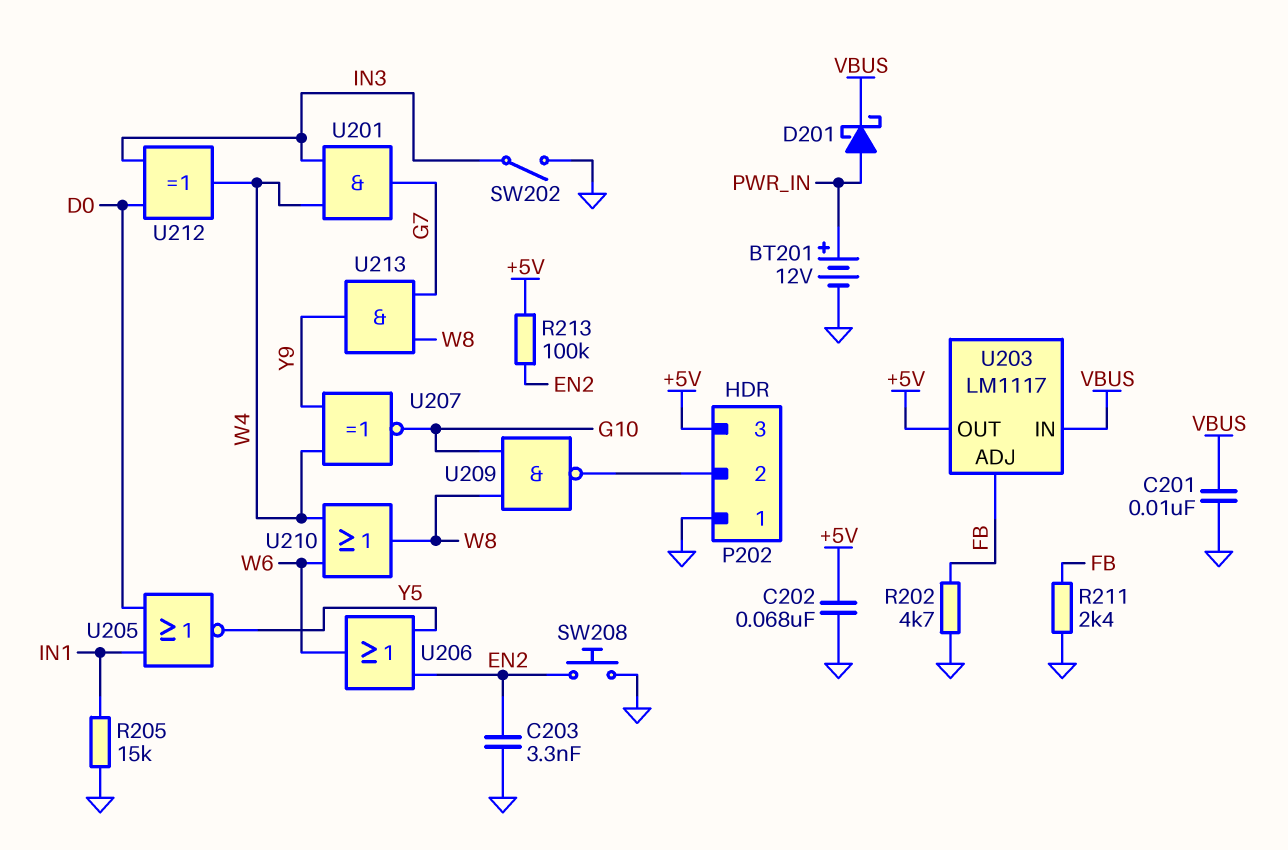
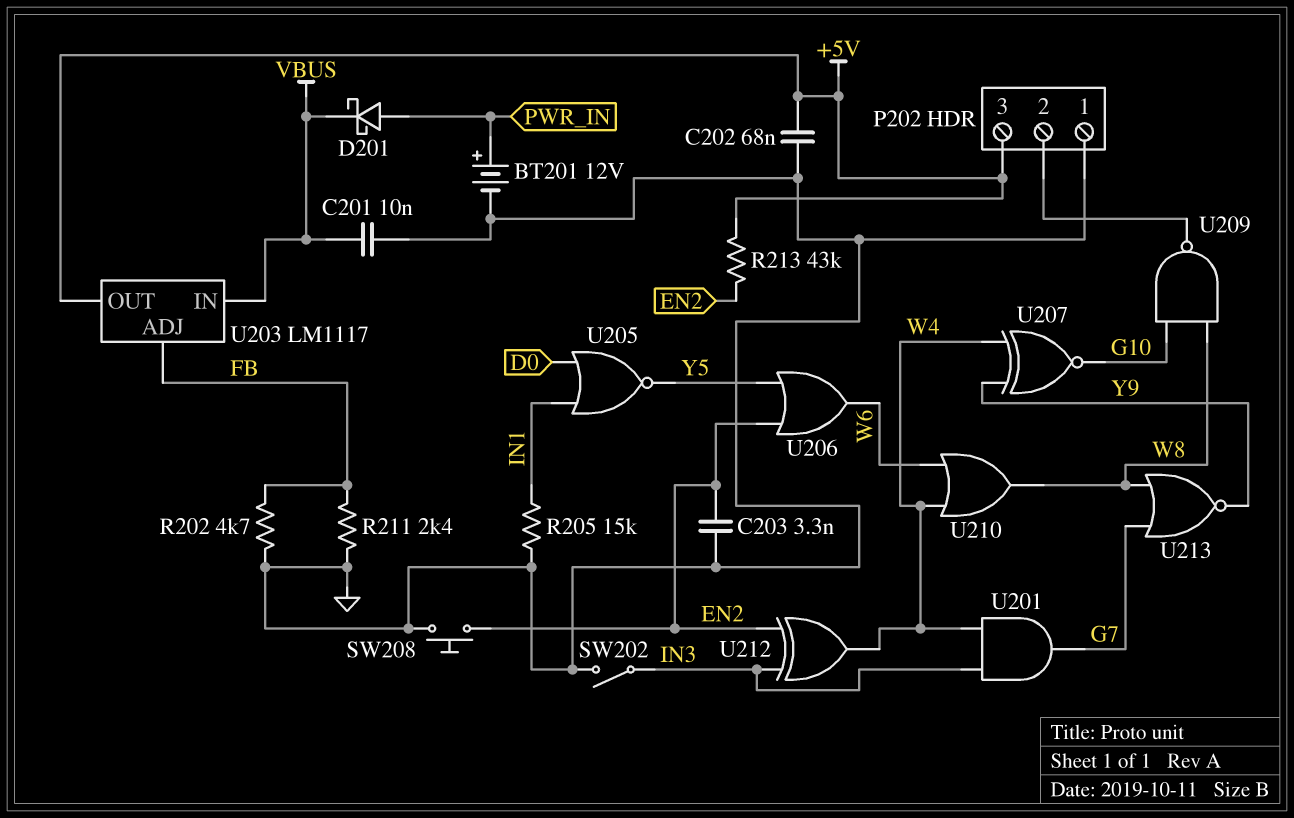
R213: 100k (+5V, EN2) -> 43k (+5V, EN2)
U212: XOR (in D0, in IN3, out W4) -> XOR (in EN2, in IN3, out W4)
U213: AND (in G7, in W8, out Y9) -> NOR (in G7, in W8, out Y9)

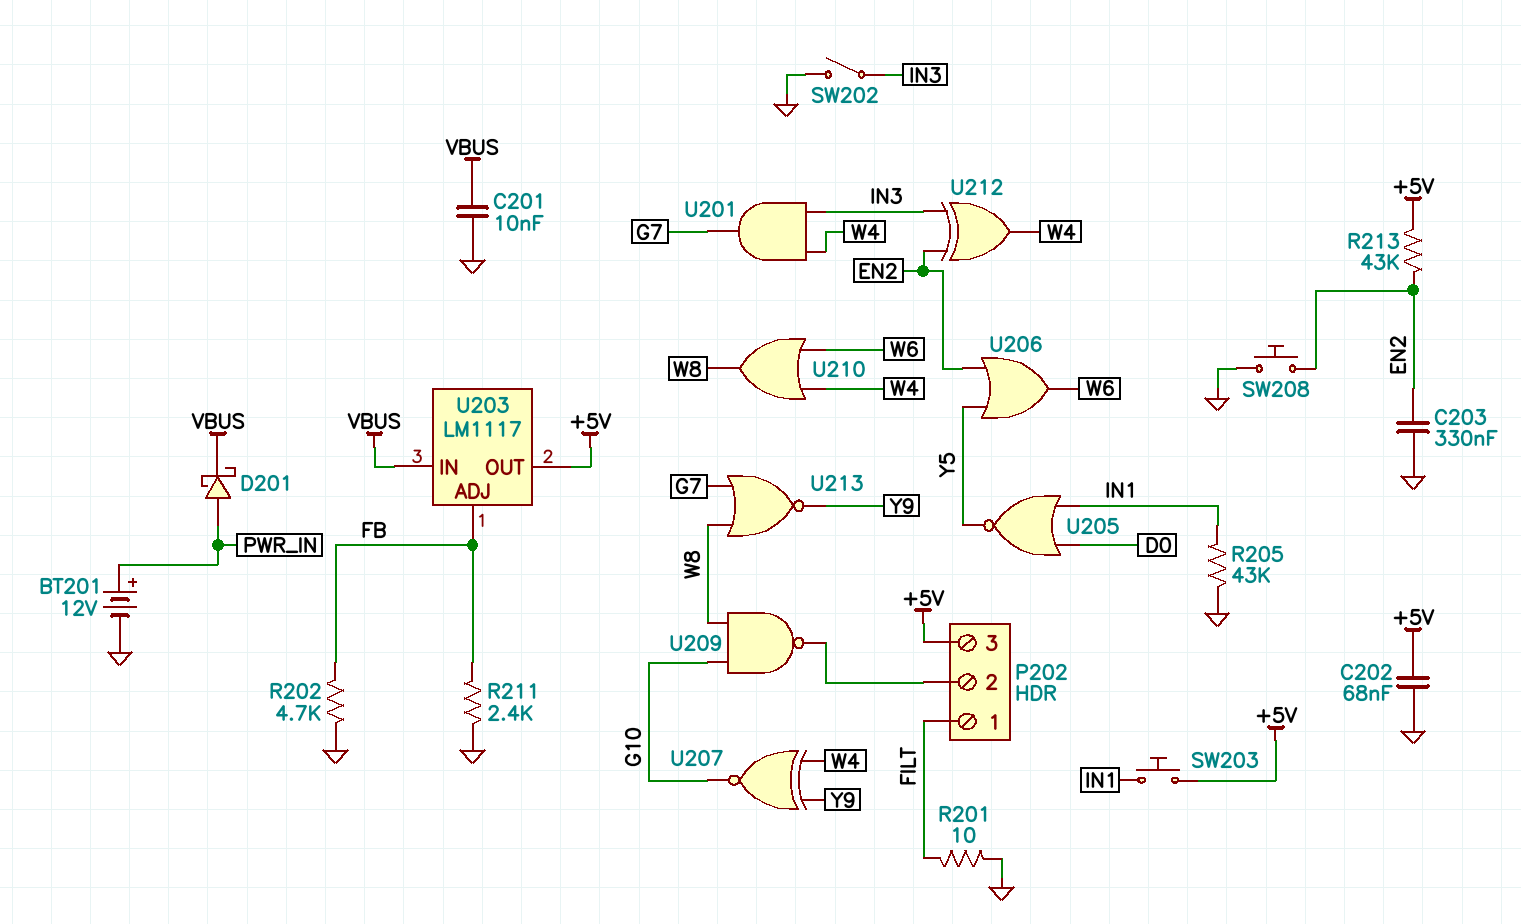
C203: 3.3nF (EN2, GND) -> 330nF (EN2, GND)
P202 pin 1: GND -> FILT
R201: none -> 10 (FILT, GND)
R205: 15k (GND, IN1) -> 43k (GND, IN1)
SW203: none -> button (+5V, IN1)

